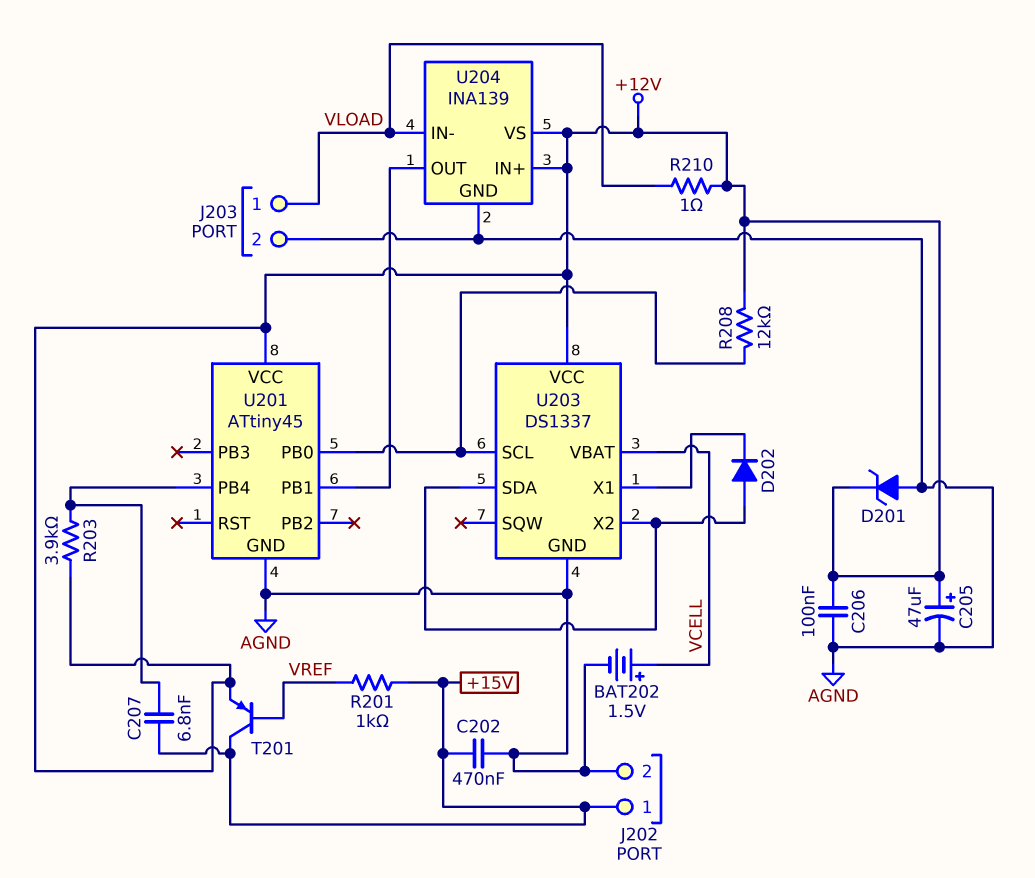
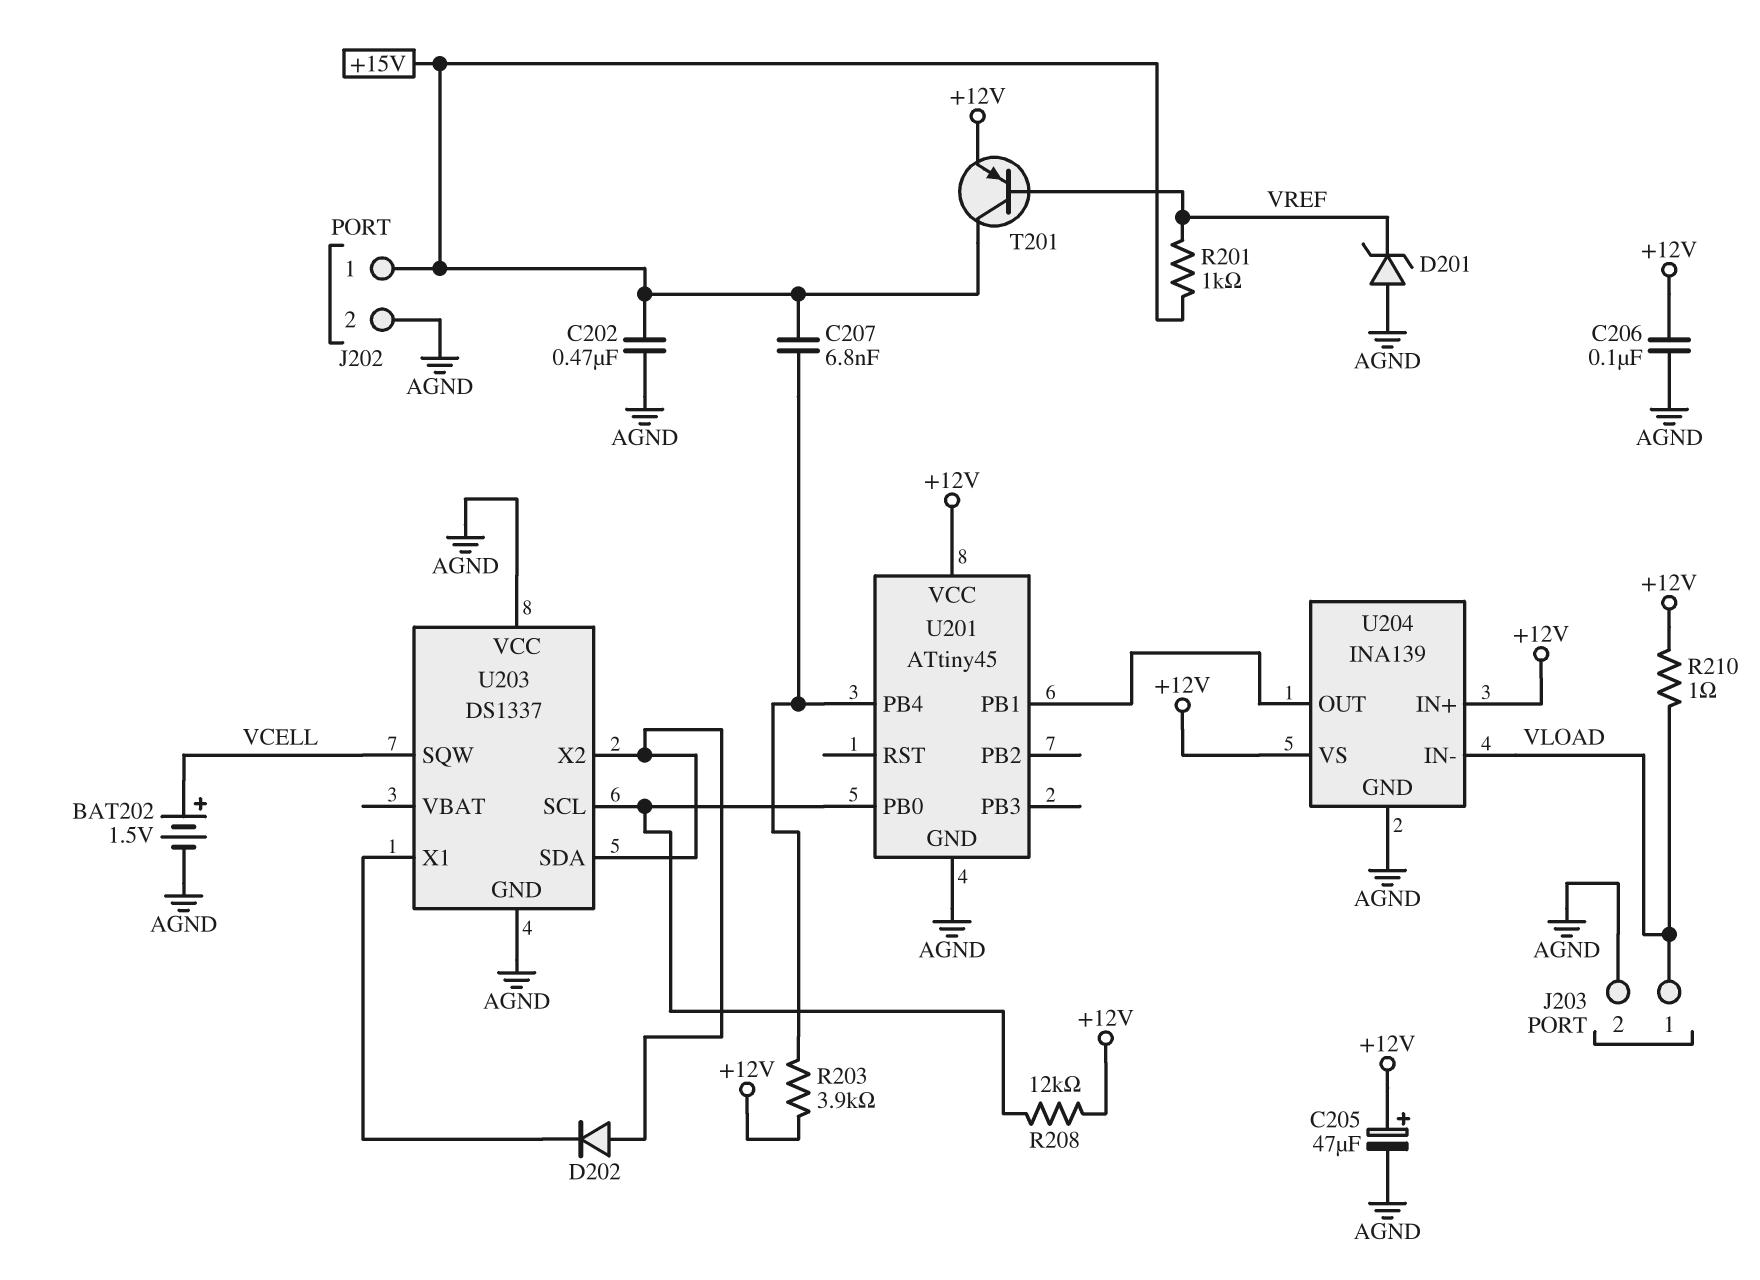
D201: zener (A AGND, K +12V) -> zener (A AGND, K VREF)
U203 pin SQW: none -> VCELL
U203 pin VBAT: VCELL -> none
U203 pin VCC: +12V -> AGND

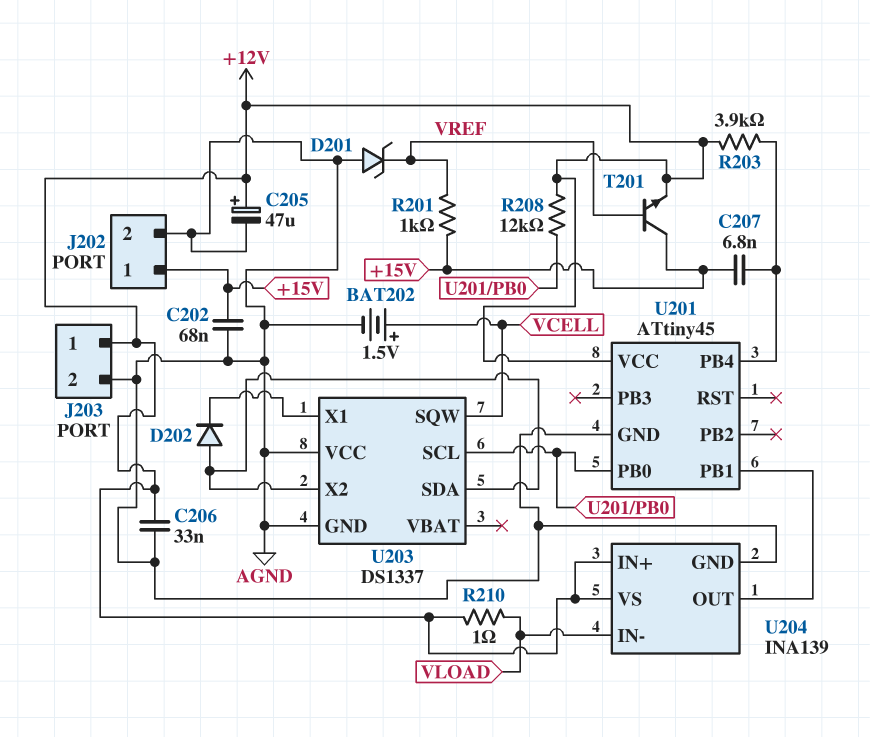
C202: 470nF (+15V, AGND) -> 68nF (+15V, AGND)
C206: 100nF (+12V, AGND) -> 33nF (+12V, AGND)
J203 pin 1: VLOAD -> +12V
T201: PNP (B VREF, C +15V, E +12V) -> NPN (B VREF, C +15V, E +12V)

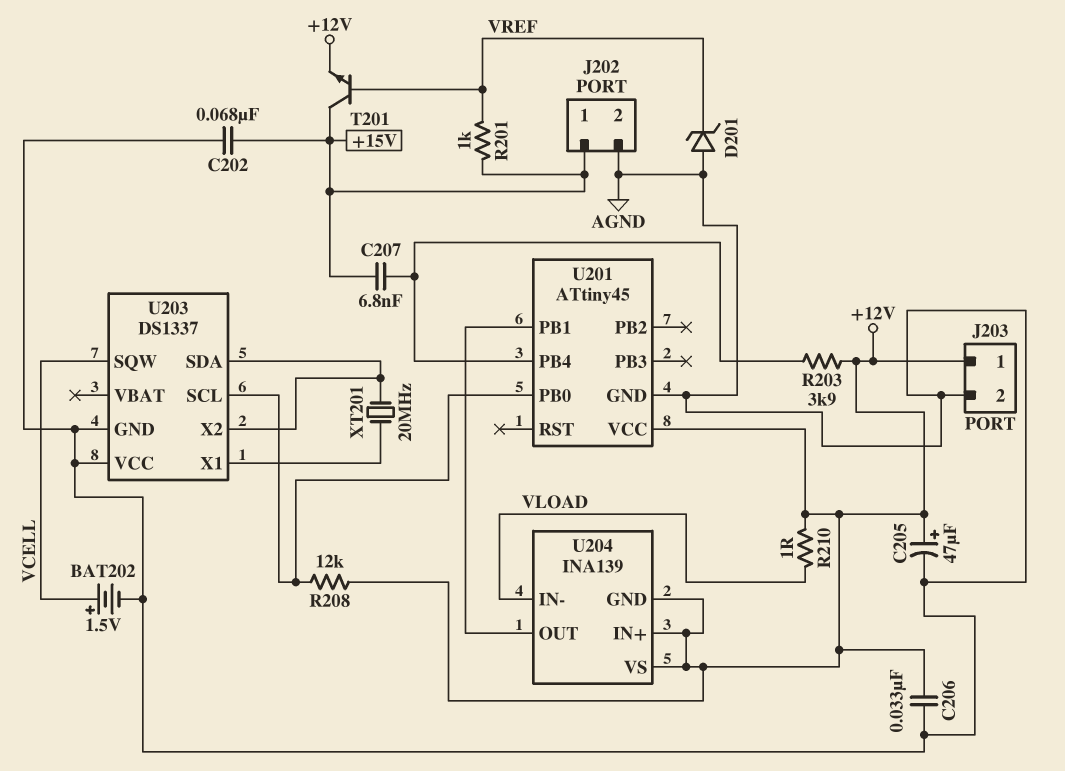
D202: diode (A U203/SDA, K U203/X1) -> none
U204 pin GND: AGND -> +12V
XT201: none -> 20MHz (U203/SDA, U203/X1)

